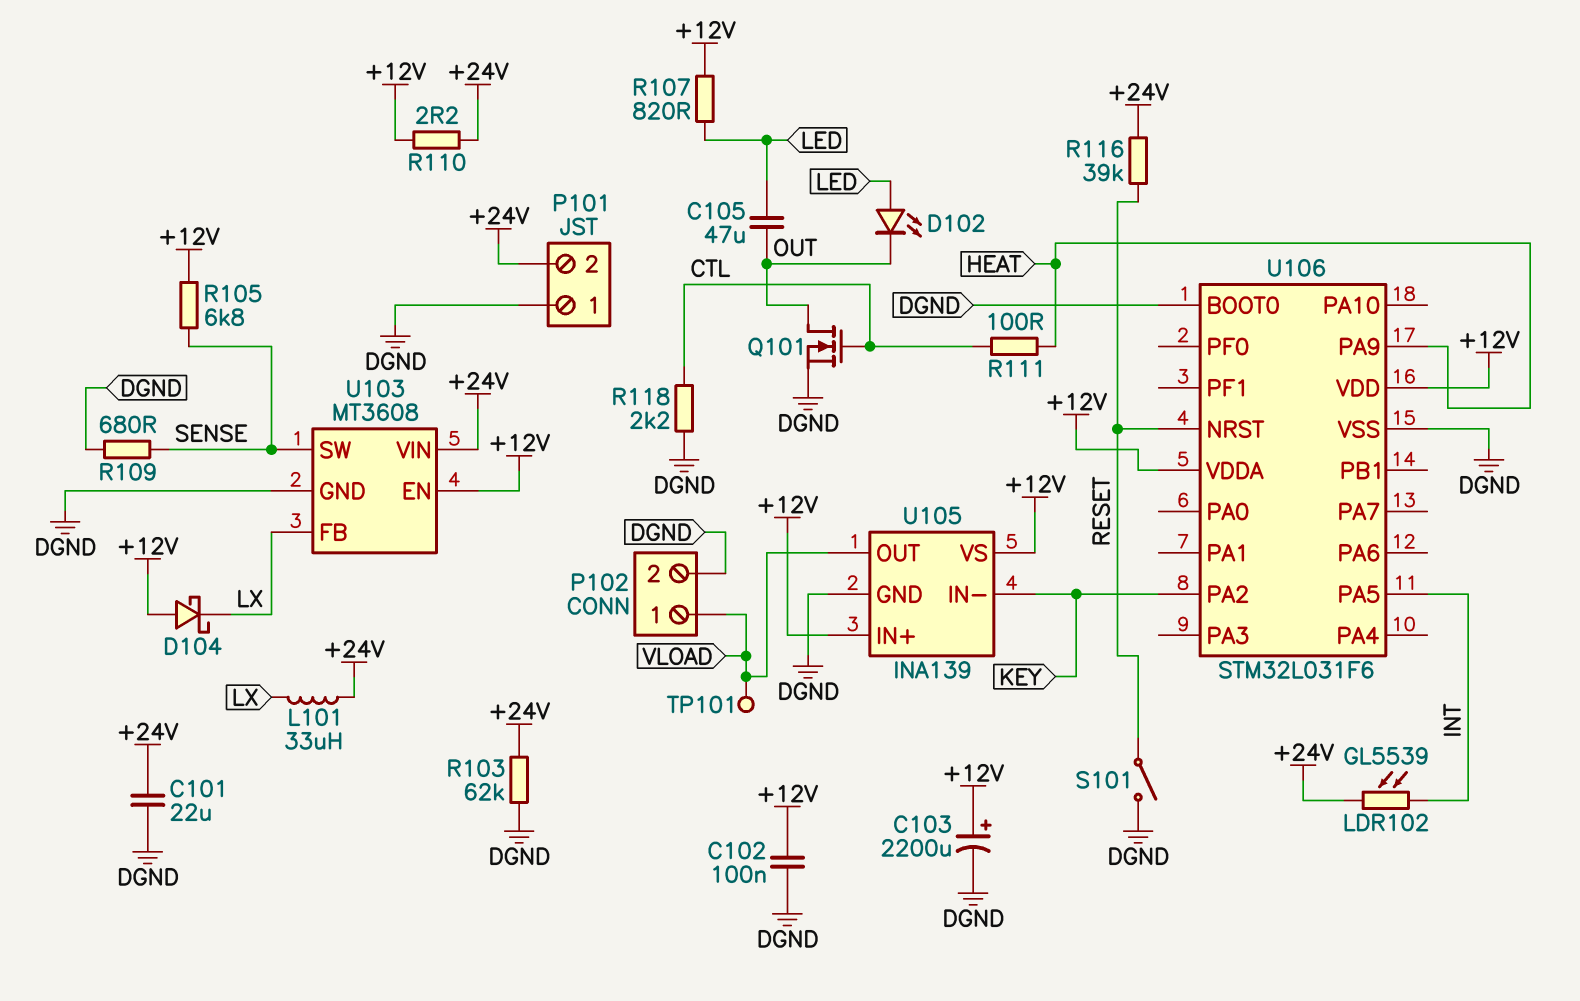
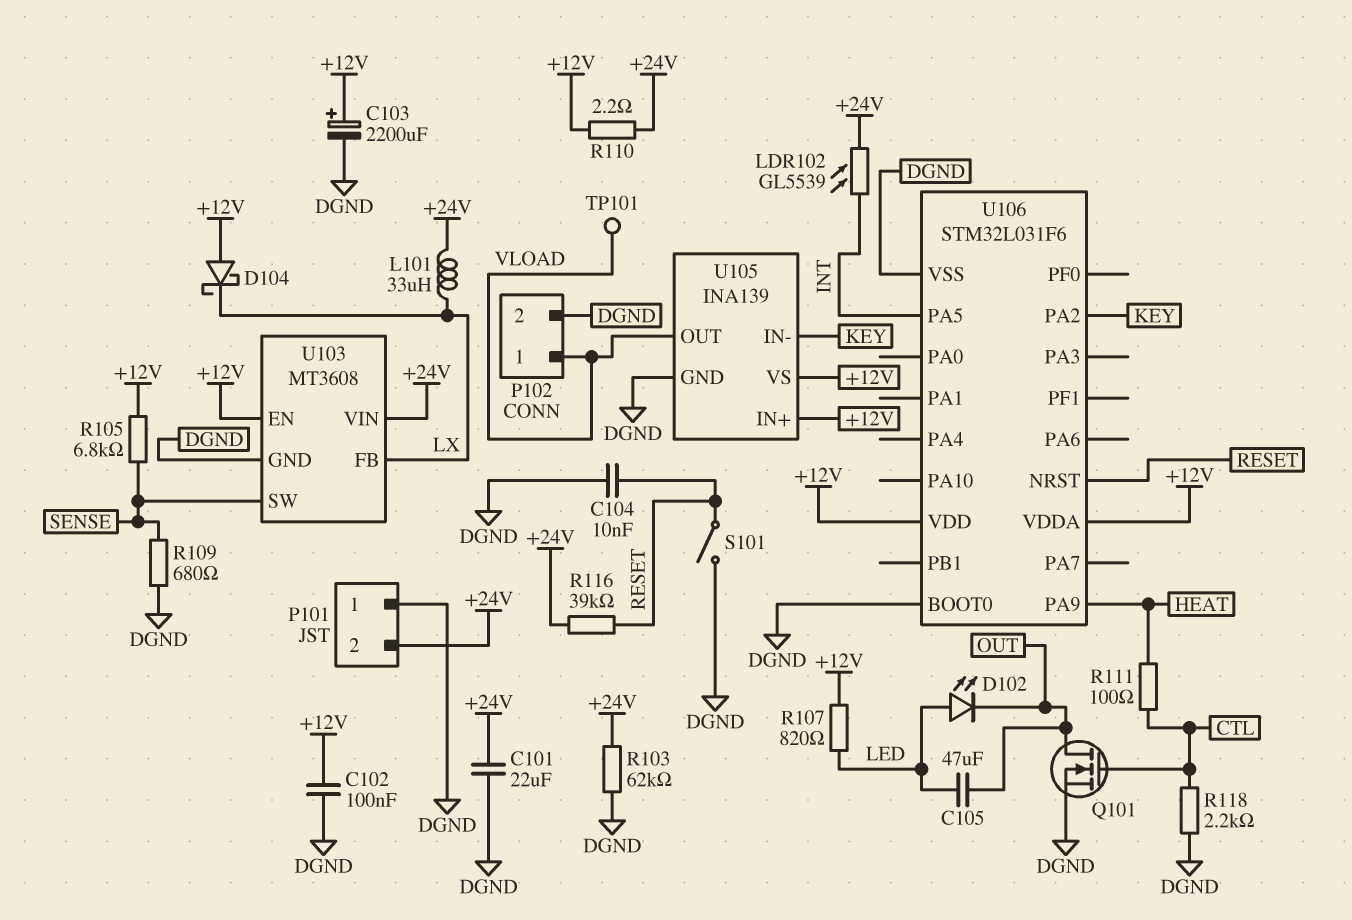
C104: none -> 10nF (DGND, RESET)

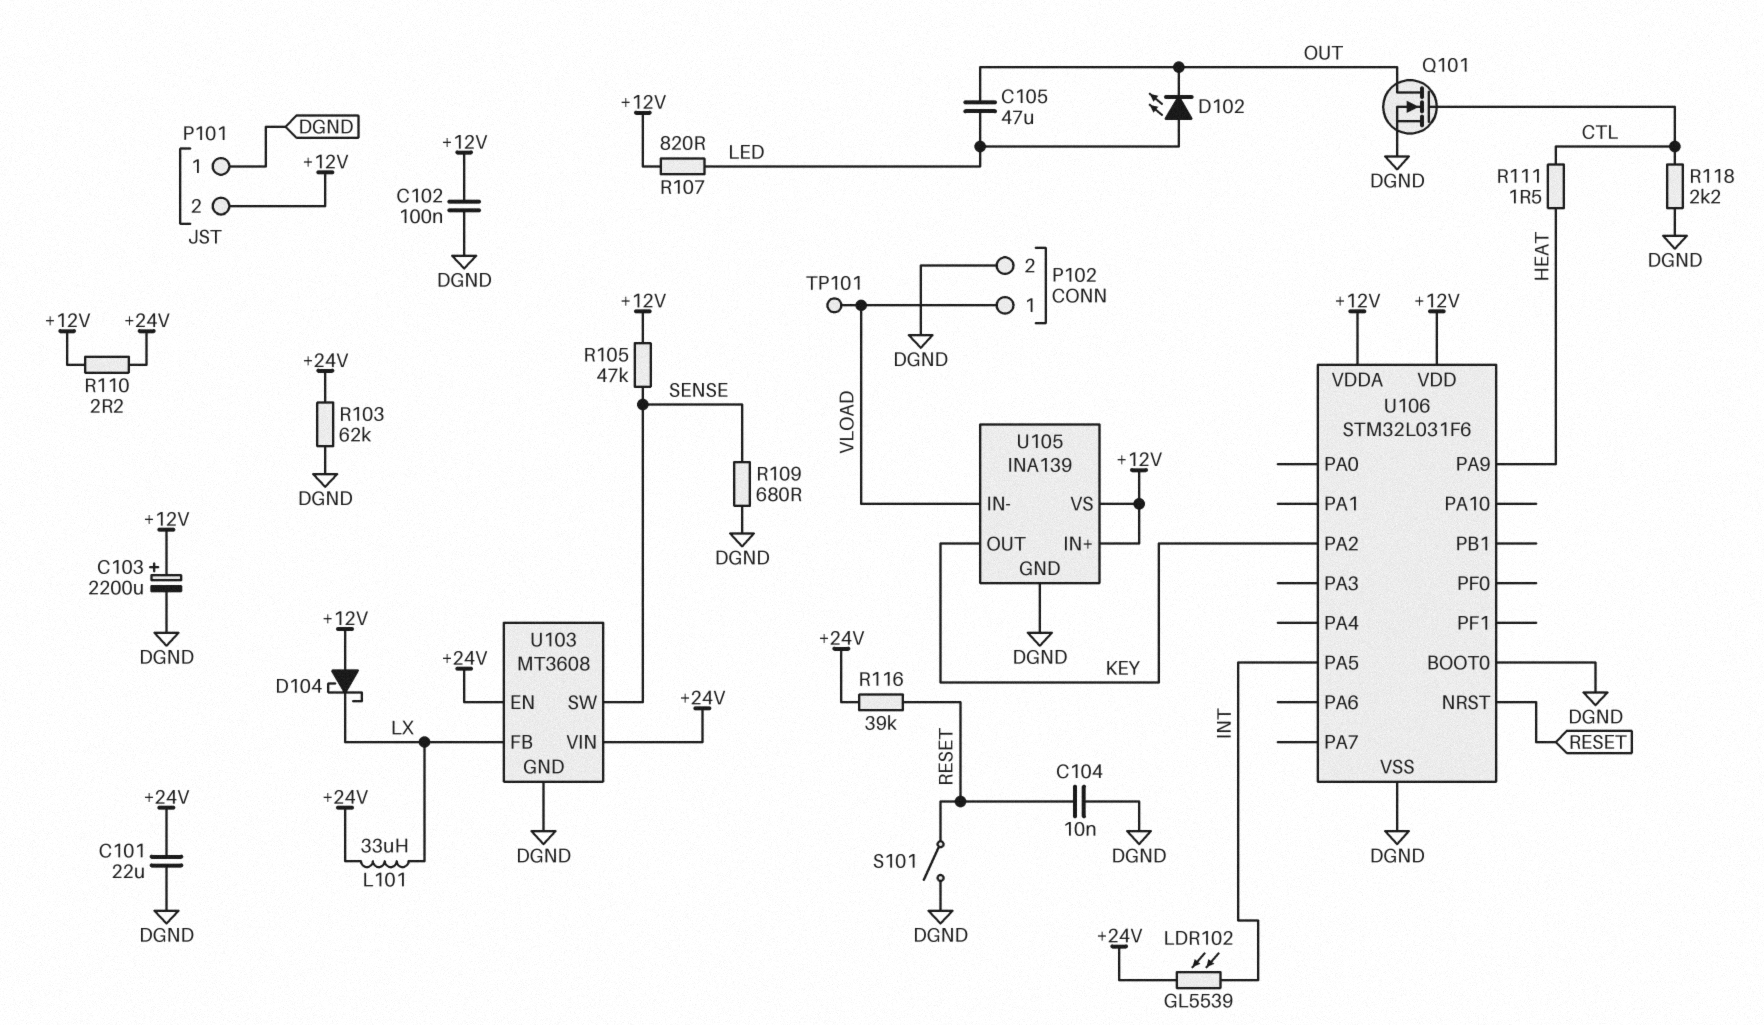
P101 pin 2: +24V -> +12V
R105: 6.8k (+12V, SENSE) -> 47k (+12V, SENSE)
R111: 100 (CTL, HEAT) -> 1.5 (CTL, HEAT)
U103 pin EN: +12V -> +24V
U105 pin IN-: KEY -> VLOAD
U105 pin OUT: VLOAD -> KEY

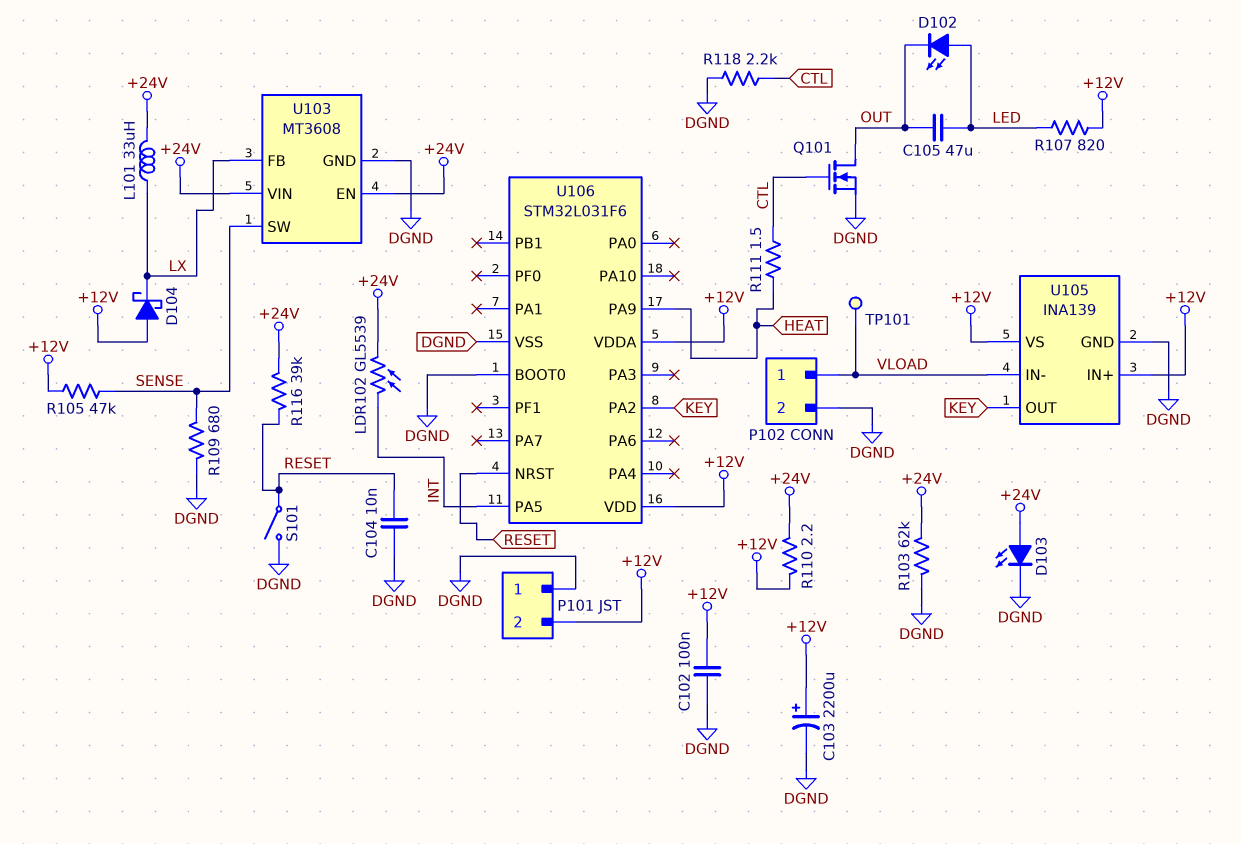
C101: 22uF (+24V, DGND) -> none
D103: none -> LED (A +24V, K DGND)

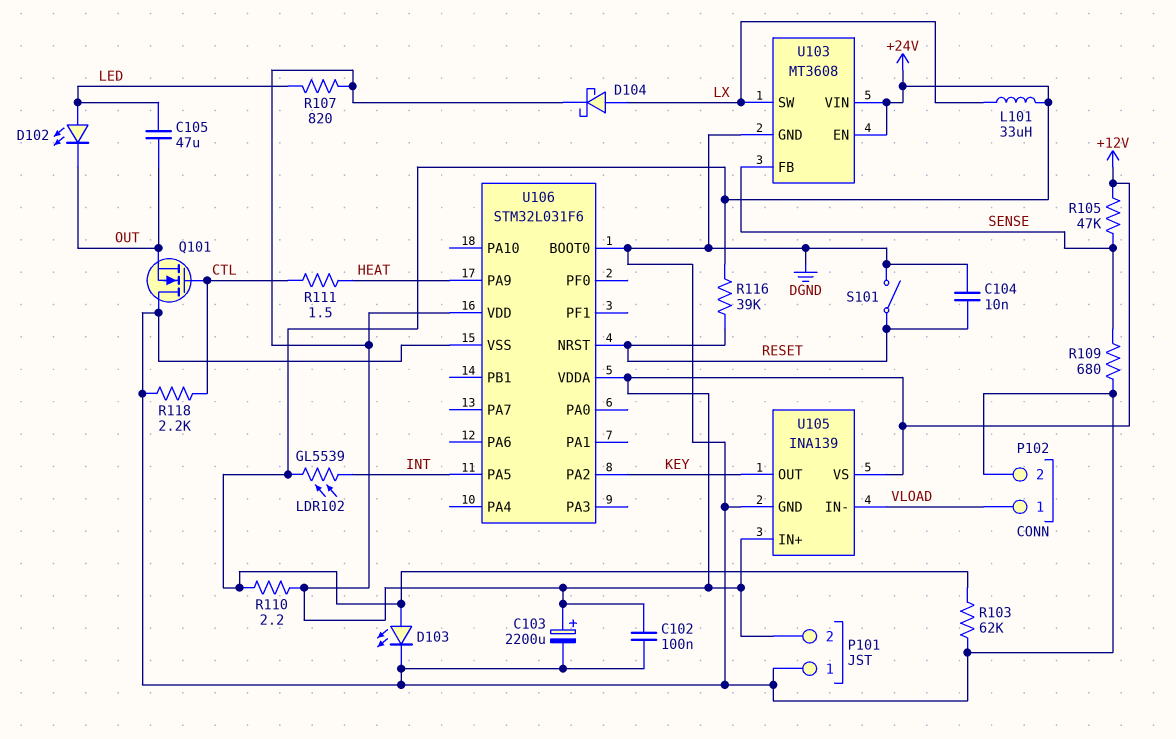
D104: schottky (A +12V, K LX) -> schottky (A LX, K +12V)
Q101: NMOS (G CTL, D OUT, S DGND) -> NMOS (G CTL, D DGND, S OUT)
TP101: test point (VLOAD) -> none
U103 pin FB: LX -> SENSE
U103 pin SW: SENSE -> LX

